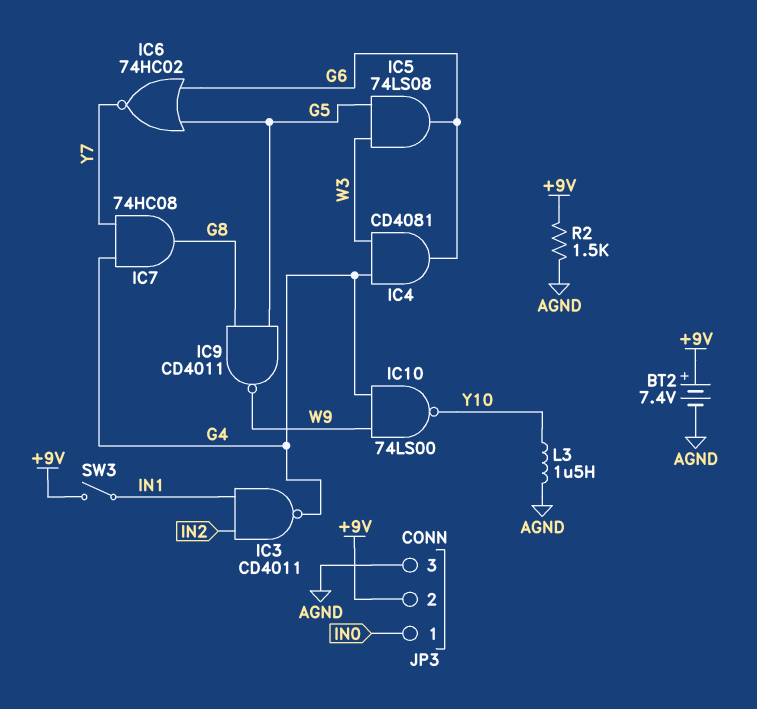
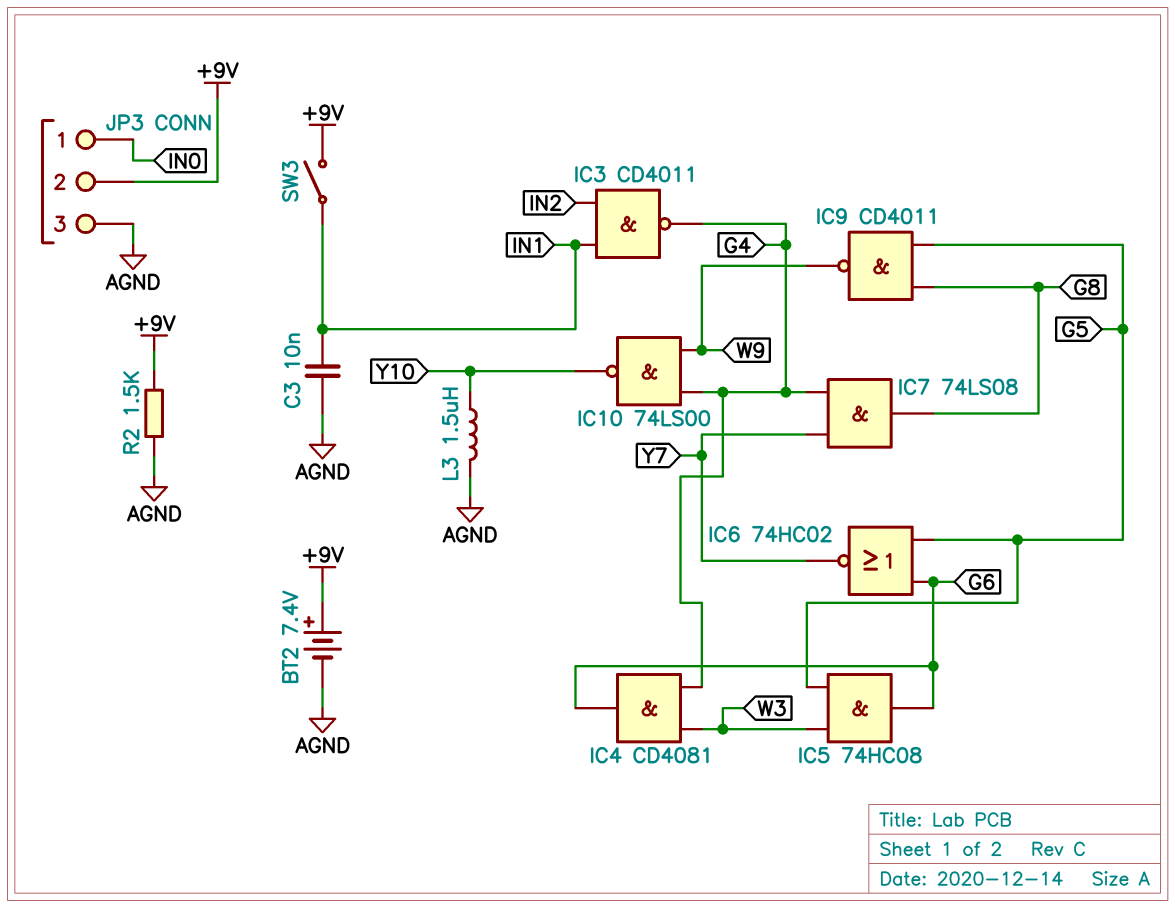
C3: none -> 10nF (AGND, IN1)
IC5: AND 74LS08 (in G5, in W3, out G6) -> AND 74HC08 (in G5, in W3, out G6)
IC7: AND 74HC08 (in G4, in Y7, out G8) -> AND 74LS08 (in G4, in Y7, out G8)

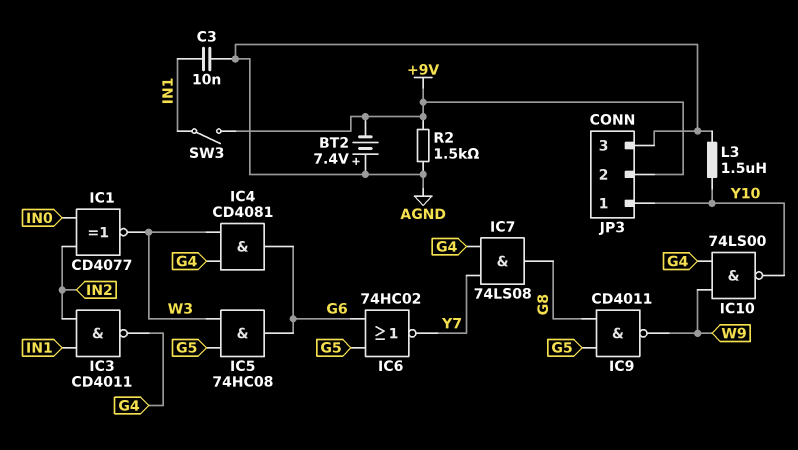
BT2: 7.4V (plus +9V, minus AGND) -> 7.4V (plus AGND, minus +9V)
IC1: none -> XNOR CD4077 (in IN0, in IN2, out W3)
JP3 pin 1: IN0 -> Y10

